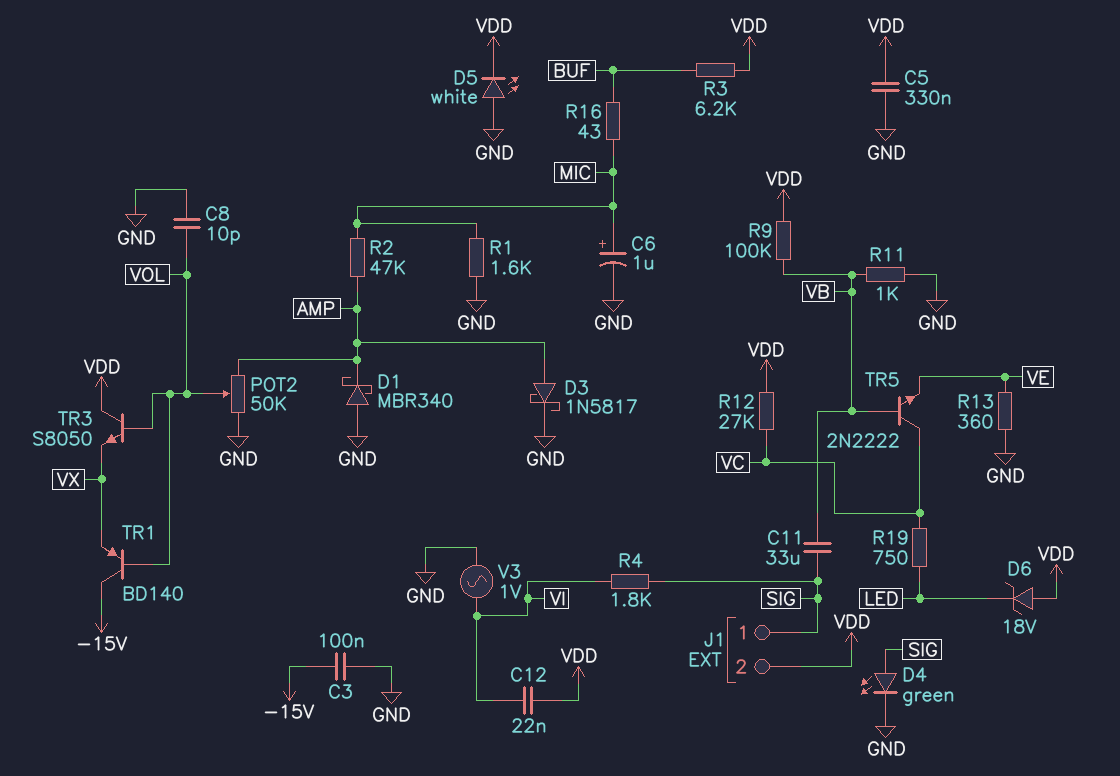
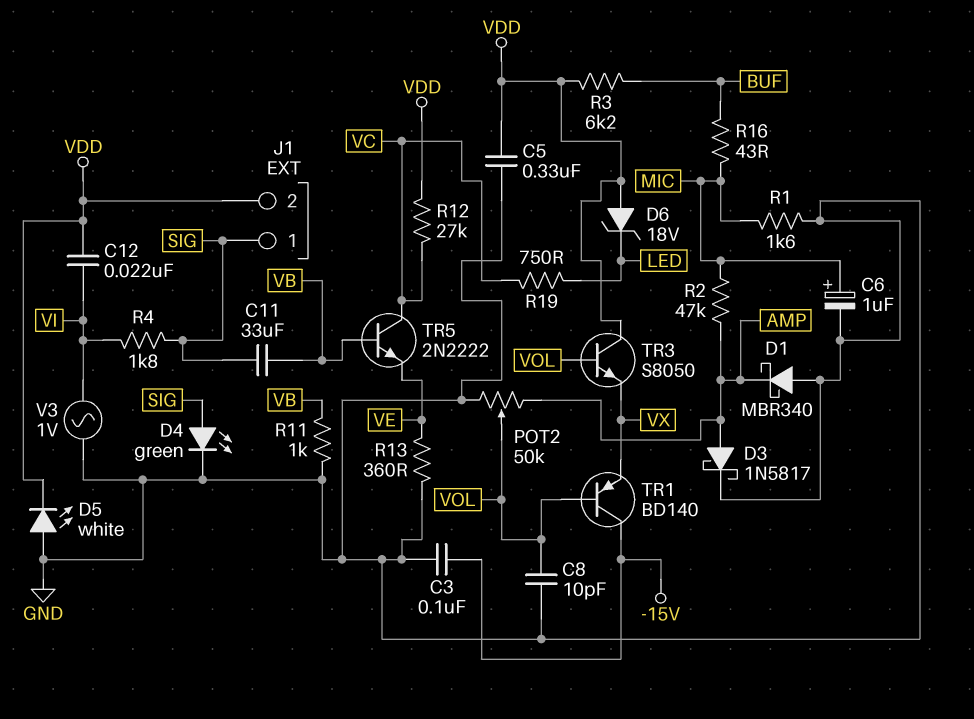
R9: 100k (VB, VDD) -> none

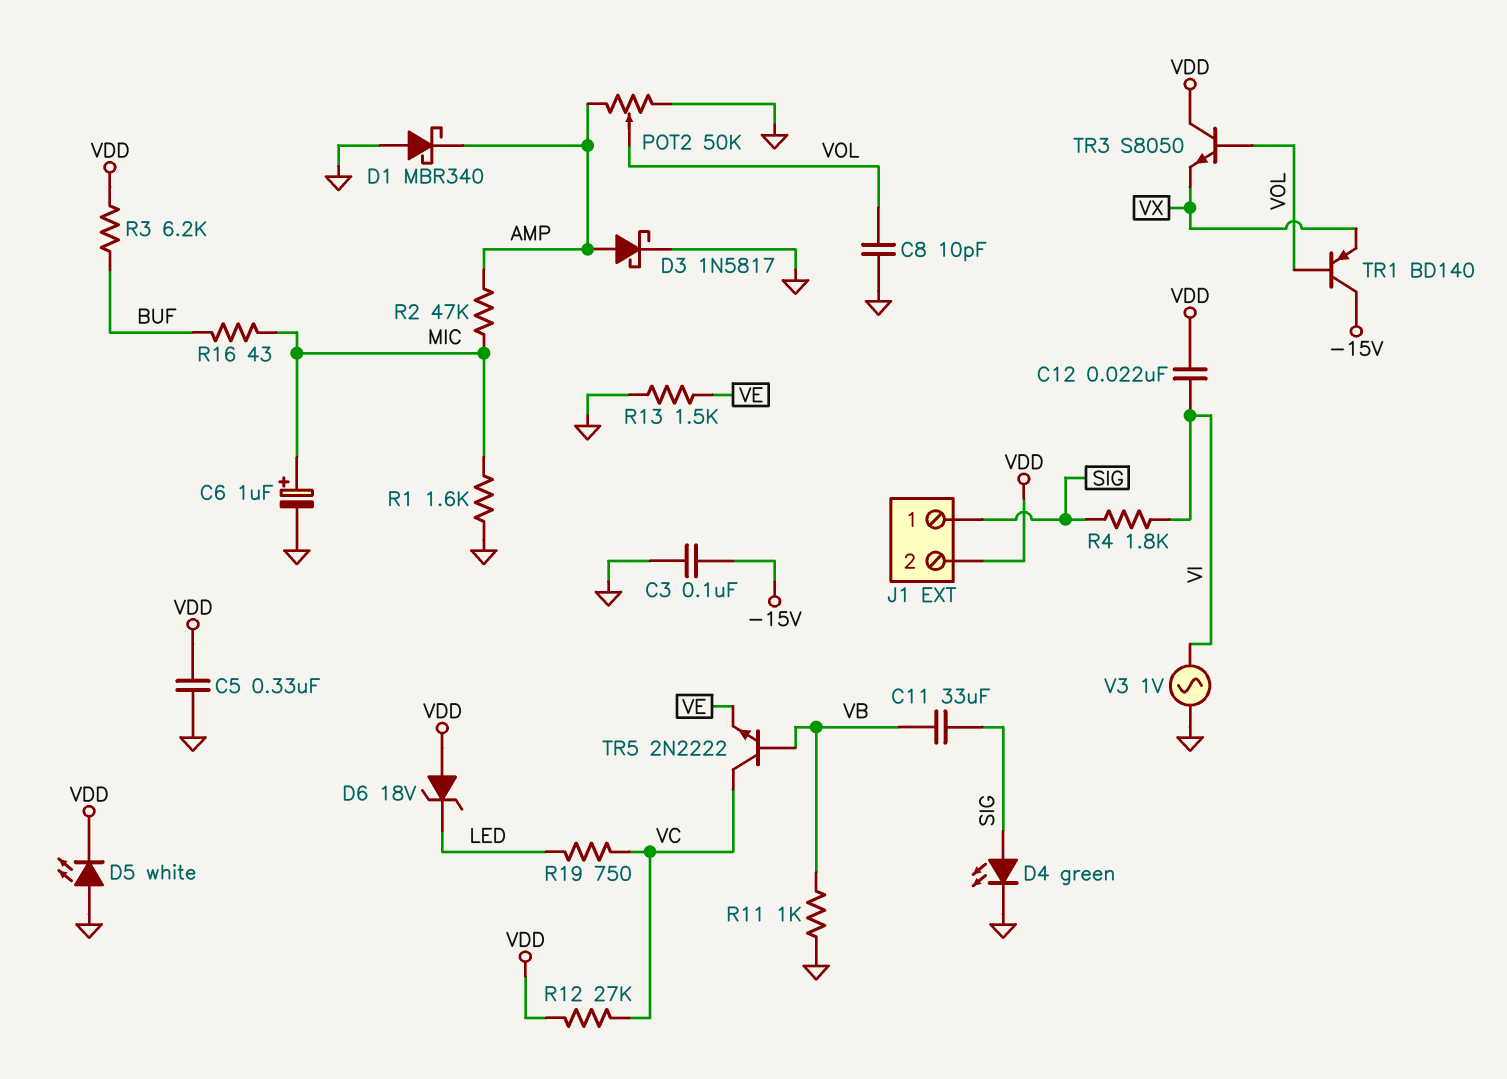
R13: 360 (GND, VE) -> 1.5k (GND, VE)

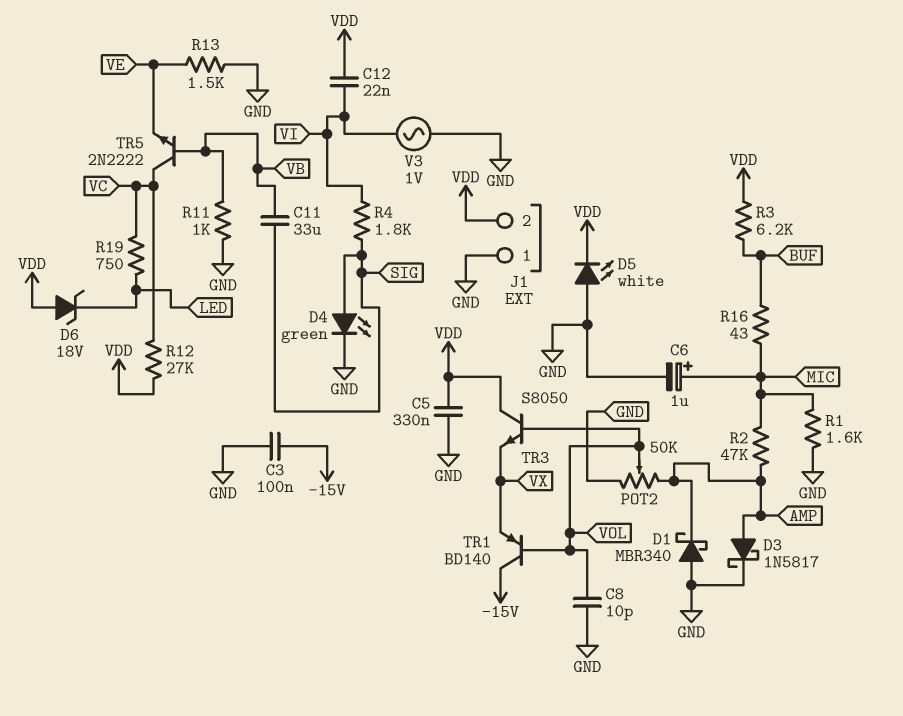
J1 pin 1: SIG -> GND

